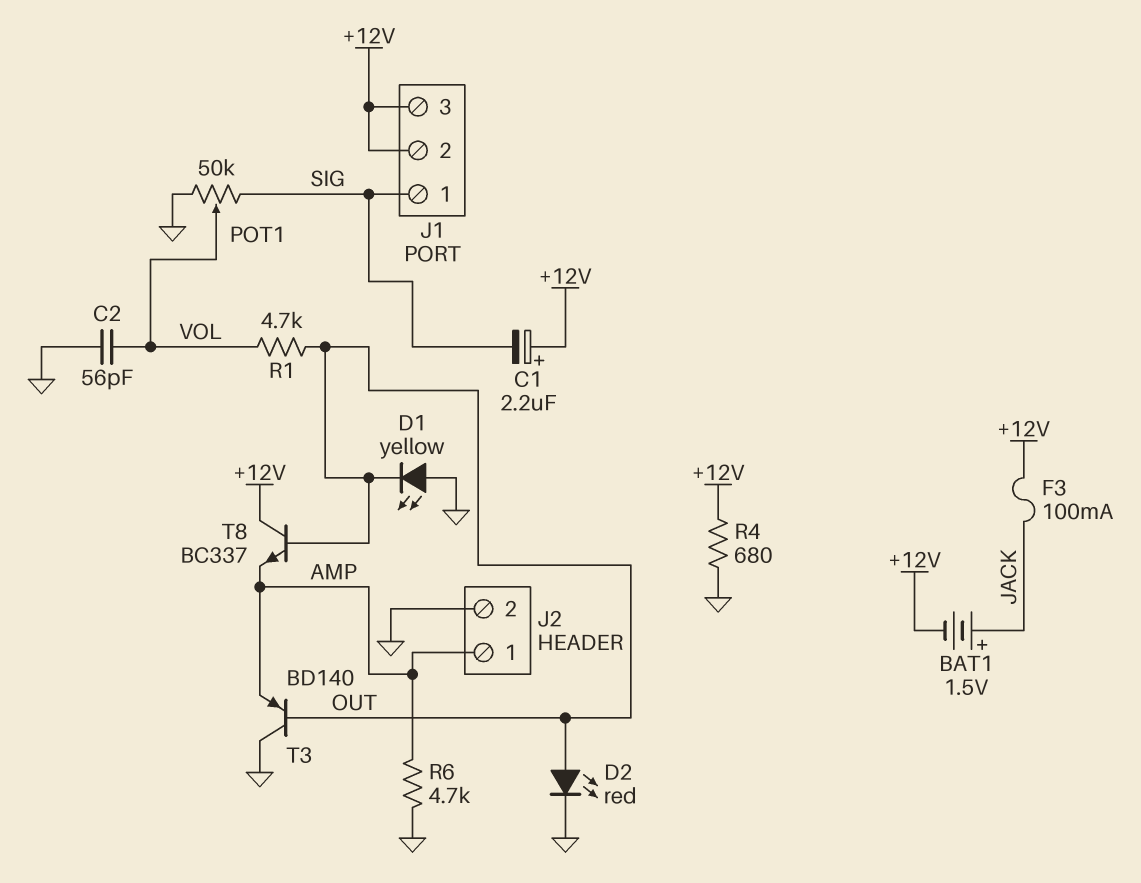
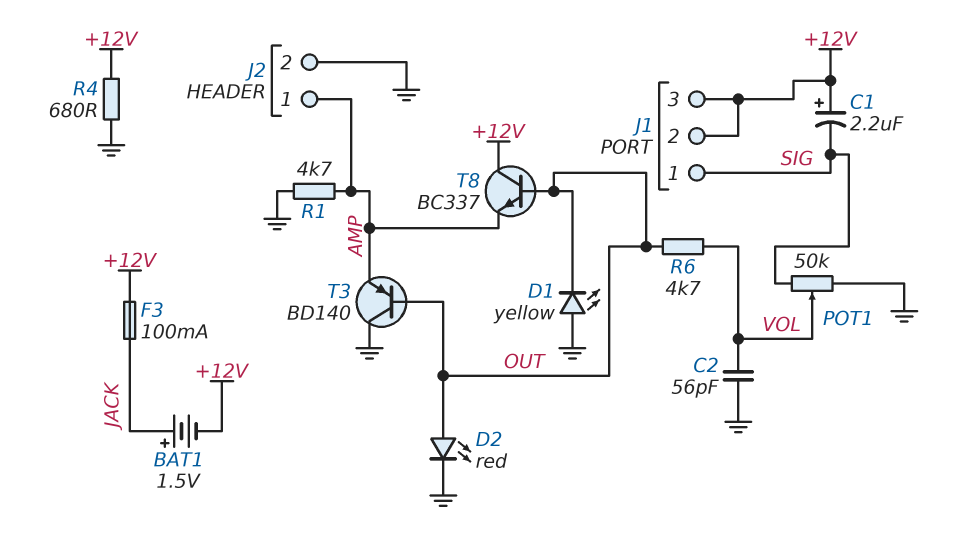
R1: 4.7k (OUT, VOL) -> 4.7k (AMP, GND)
R6: 4.7k (AMP, GND) -> 4.7k (OUT, VOL)

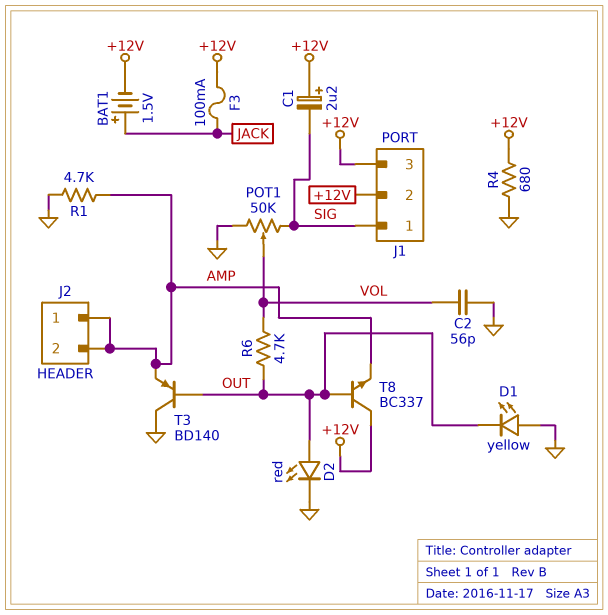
J2 pin 2: GND -> AMP

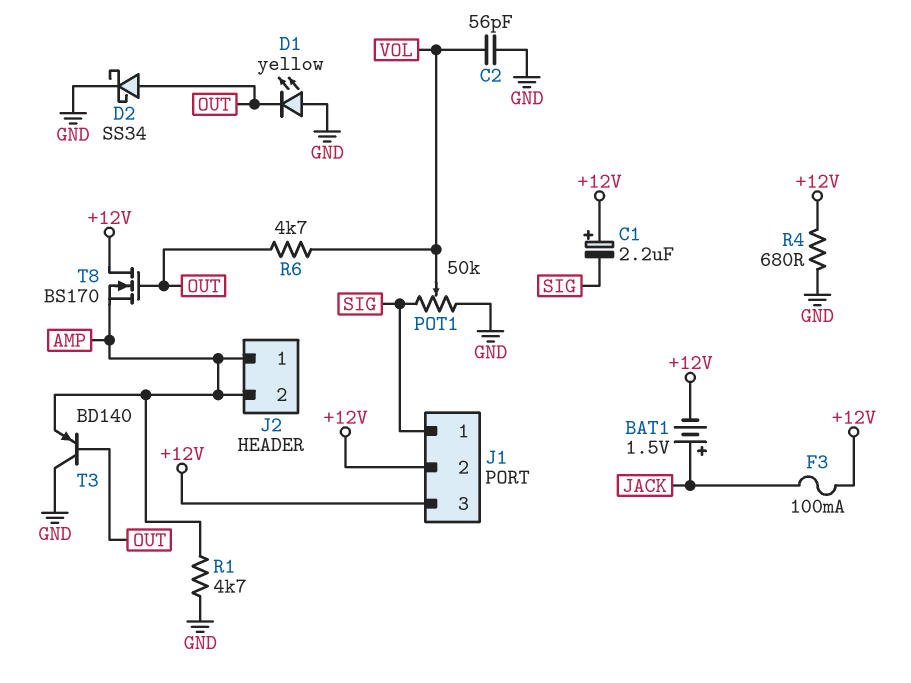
D2: LED red (A OUT, K GND) -> schottky SS34 (A OUT, K GND)
T8: NPN BC337 (B OUT, C +12V, E AMP) -> NMOS BS170 (G OUT, D +12V, S AMP)

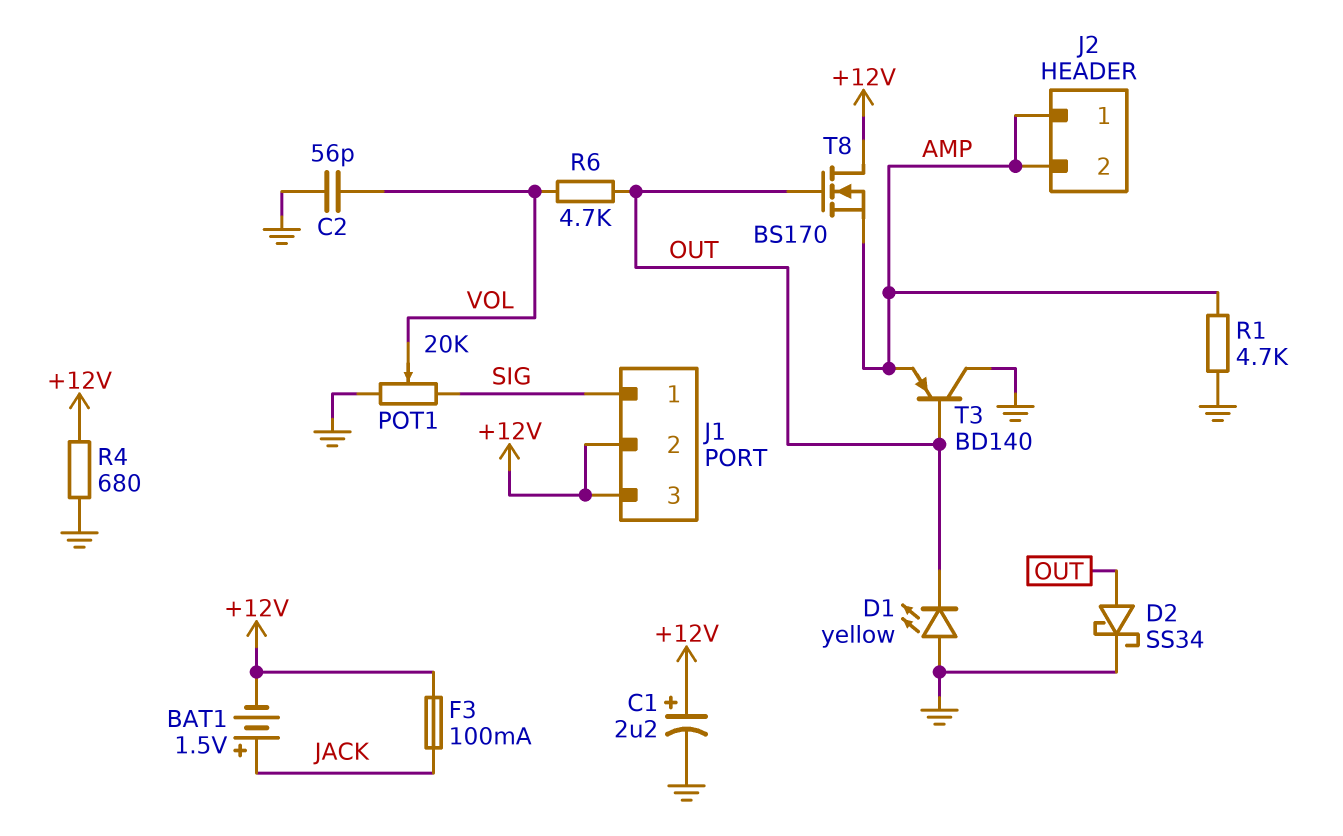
C1: 2.2uF (plus +12V, minus SIG) -> 2.2uF (plus +12V, minus GND)
POT1: 50k (GND, SIG, wiper VOL) -> 20k (GND, SIG, wiper VOL)

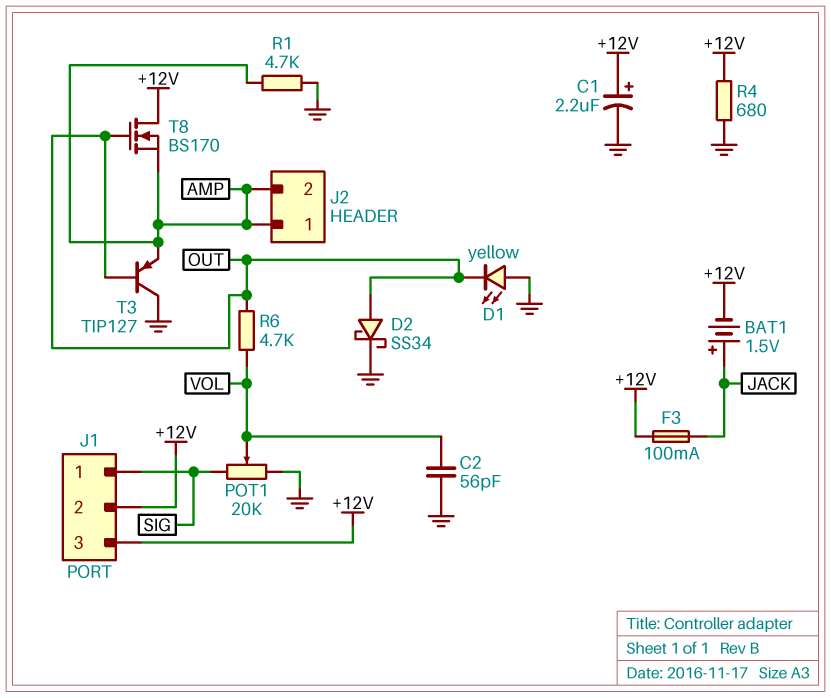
T3: PNP BD140 (B OUT, C GND, E AMP) -> PNP TIP127 (B OUT, C GND, E AMP)

